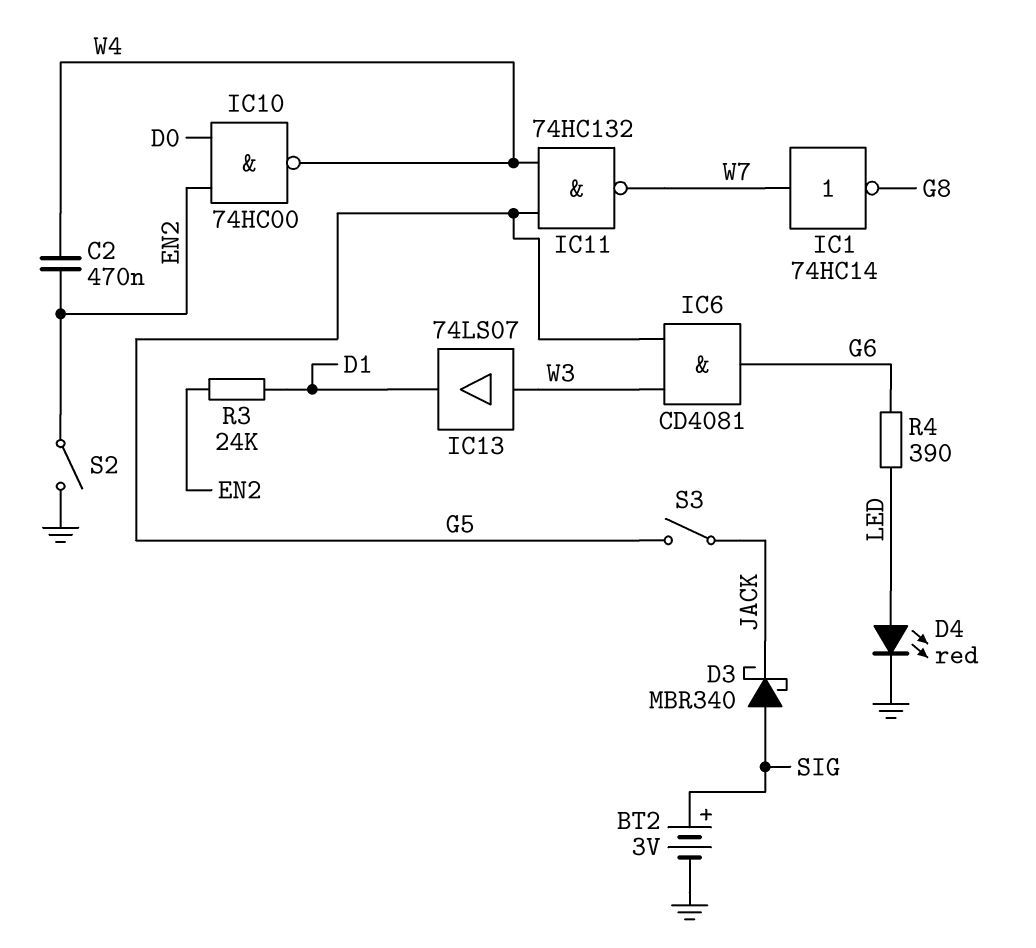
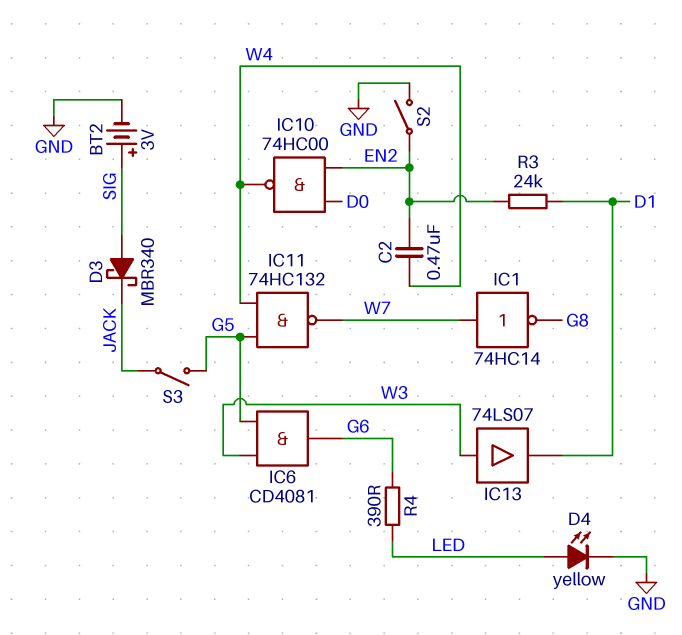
D4: LED red (A LED, K GND) -> LED yellow (A LED, K GND)

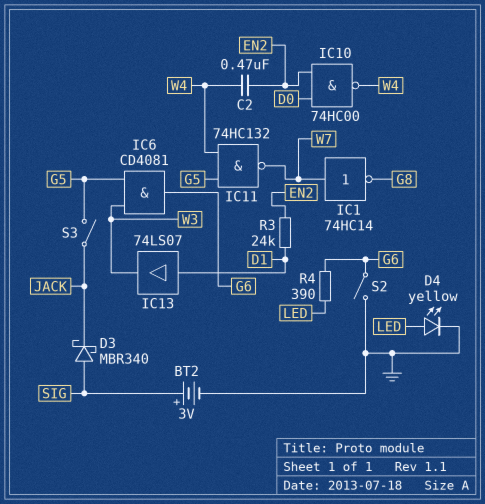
IC13: buffer 74LS07 (in W3, out D1) -> buffer 74LS07 (in D1, out W3)
S2: switch (EN2, GND) -> switch (G6, GND)

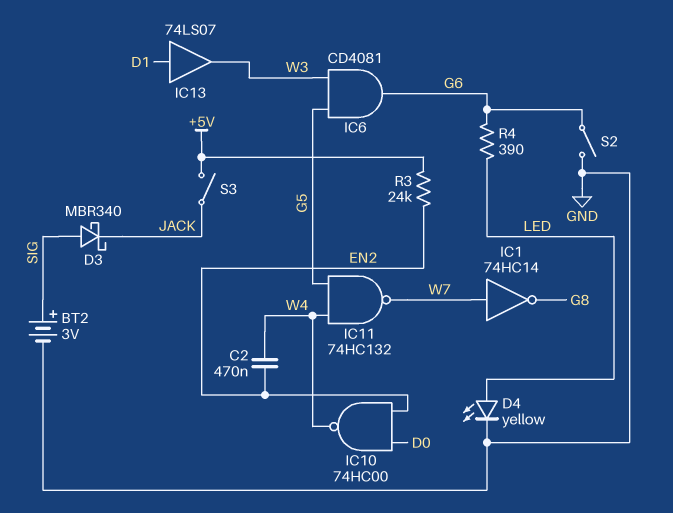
R3: 24k (D1, EN2) -> 24k (+5V, EN2)
S3: switch (G5, JACK) -> switch (+5V, JACK)

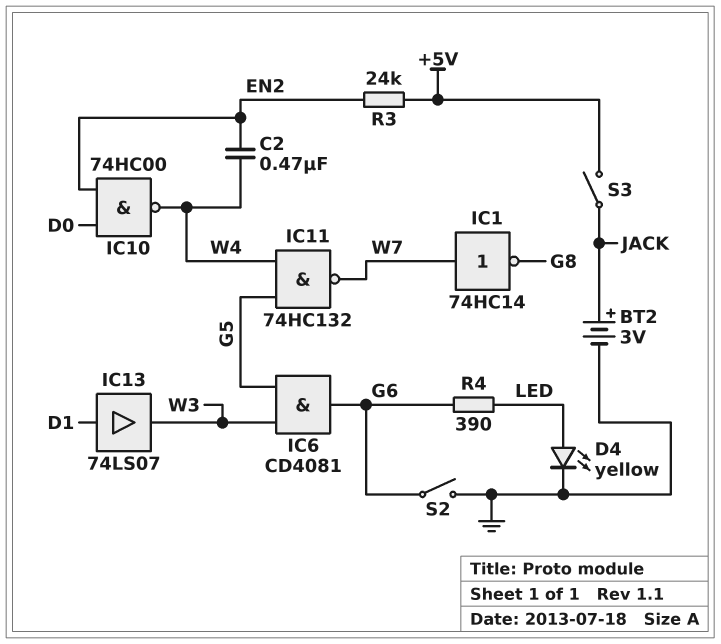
BT2: 3V (plus SIG, minus GND) -> 3V (plus JACK, minus GND)
D3: schottky MBR340 (A SIG, K JACK) -> none

